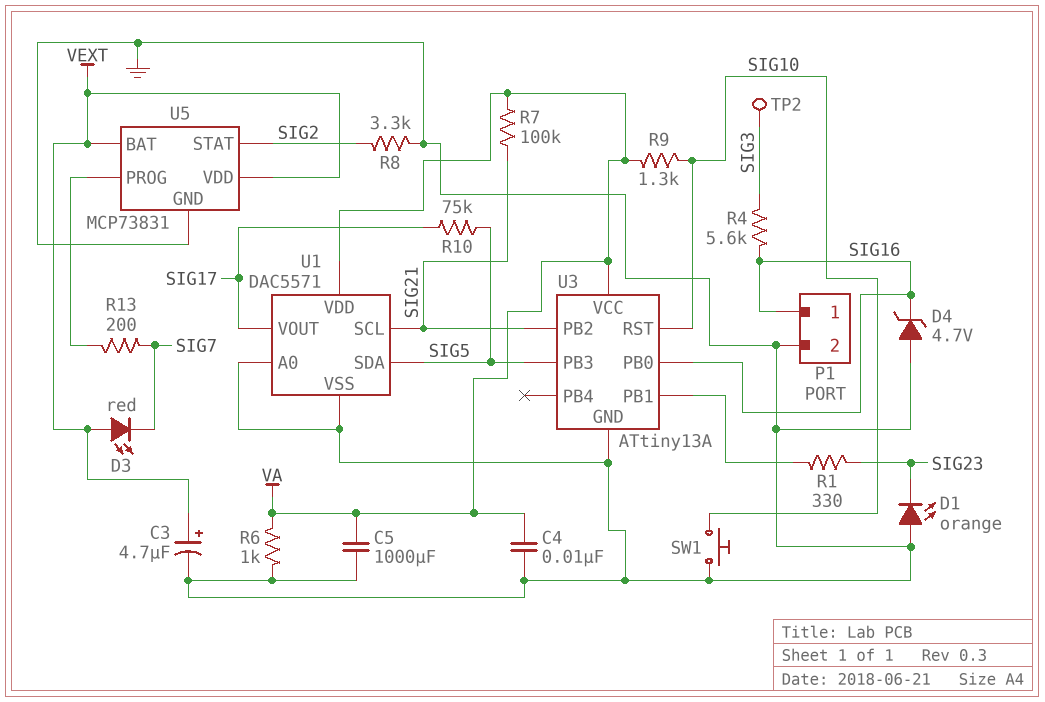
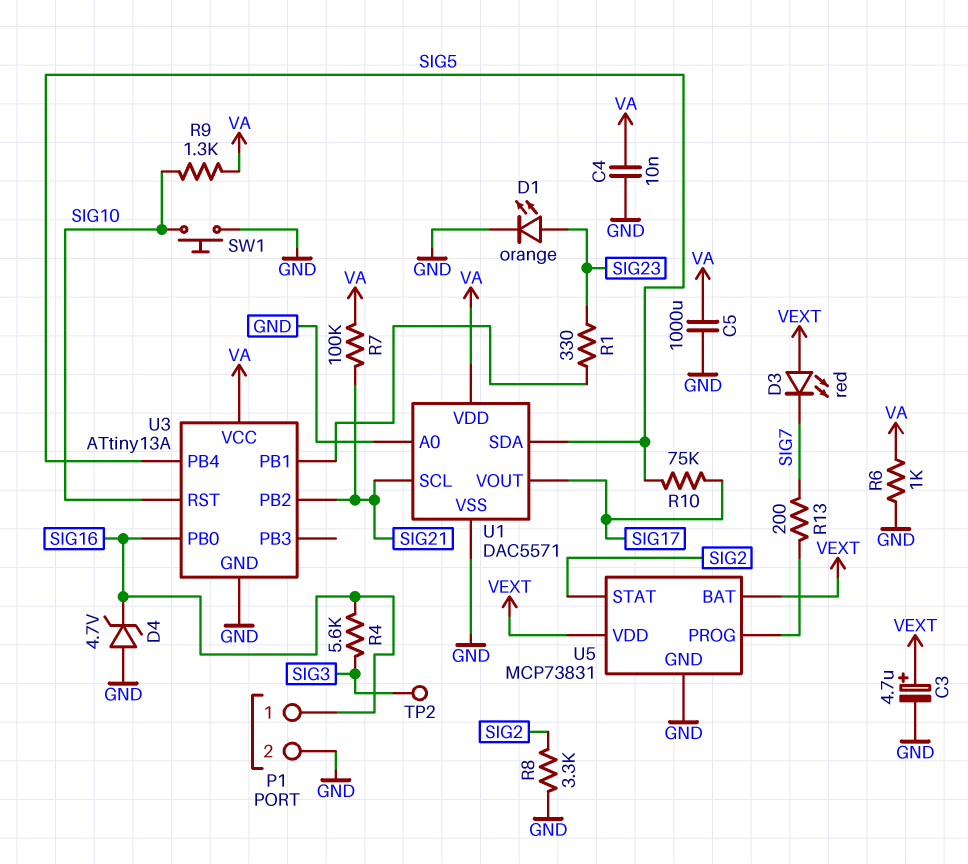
D1: LED orange (A GND, K SIG23) -> LED orange (A SIG23, K GND)
U3 pin PB3: SIG5 -> none
U3 pin PB4: none -> SIG5

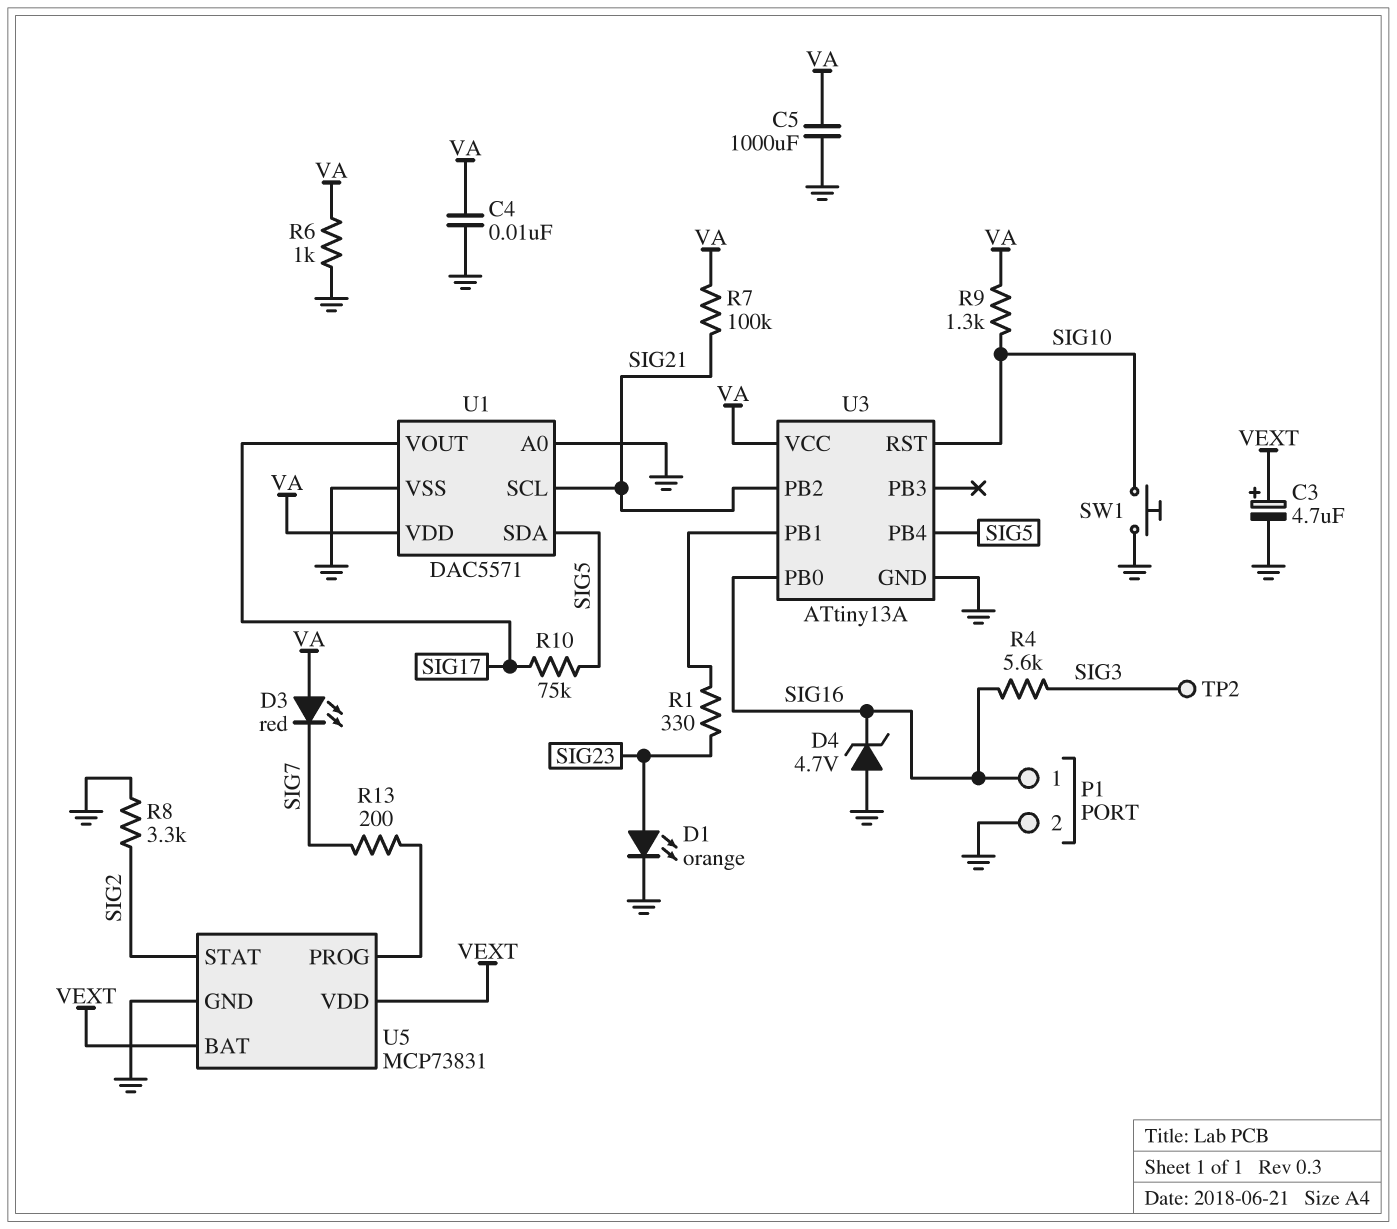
D3: LED red (A VEXT, K SIG7) -> LED red (A VA, K SIG7)

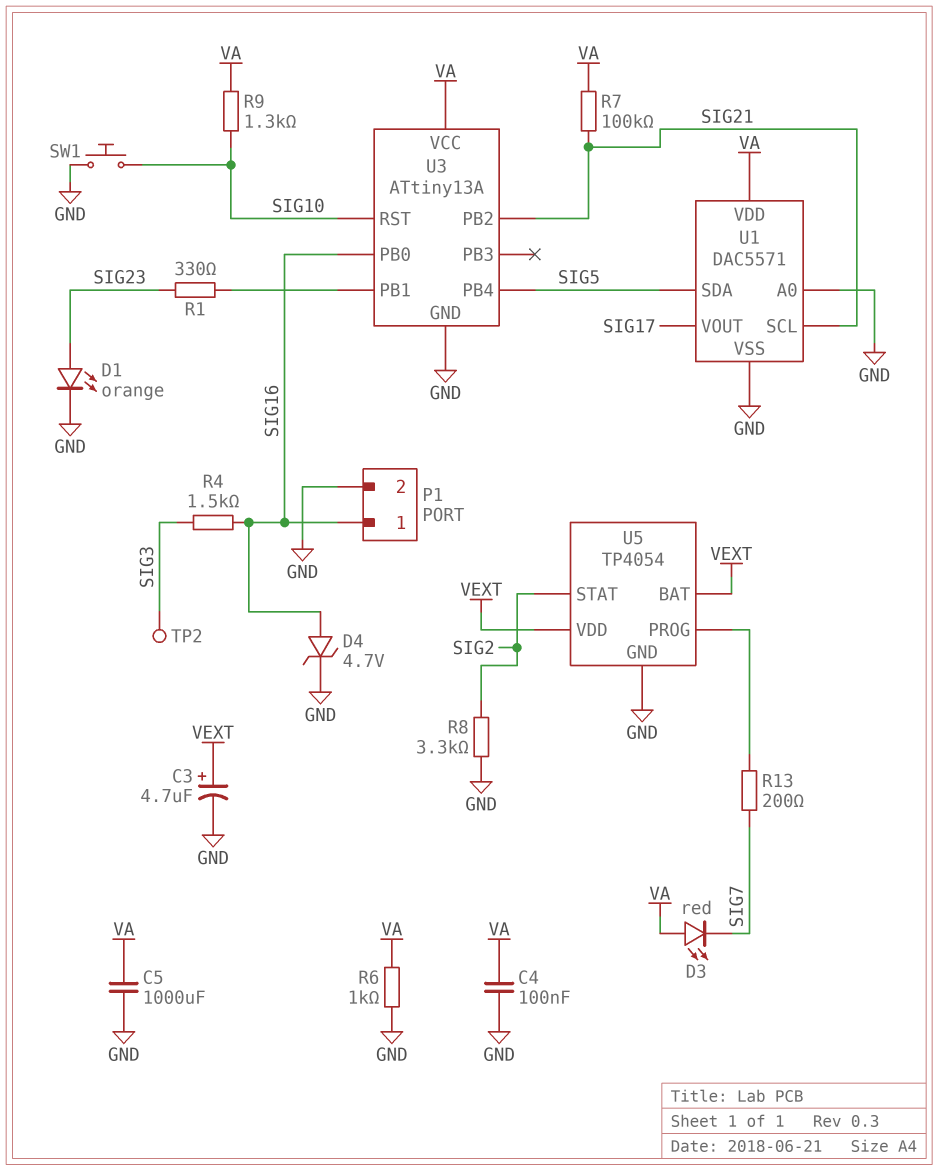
C4: 10nF (GND, VA) -> 100nF (GND, VA)
D4: zener 4.7V (A GND, K SIG16) -> zener 4.7V (A SIG16, K GND)
R4: 5.6k (SIG3, SIG16) -> 1.5k (SIG3, SIG16)
R10: 75k (SIG5, SIG17) -> none
U5: MCP73831 -> TP4054

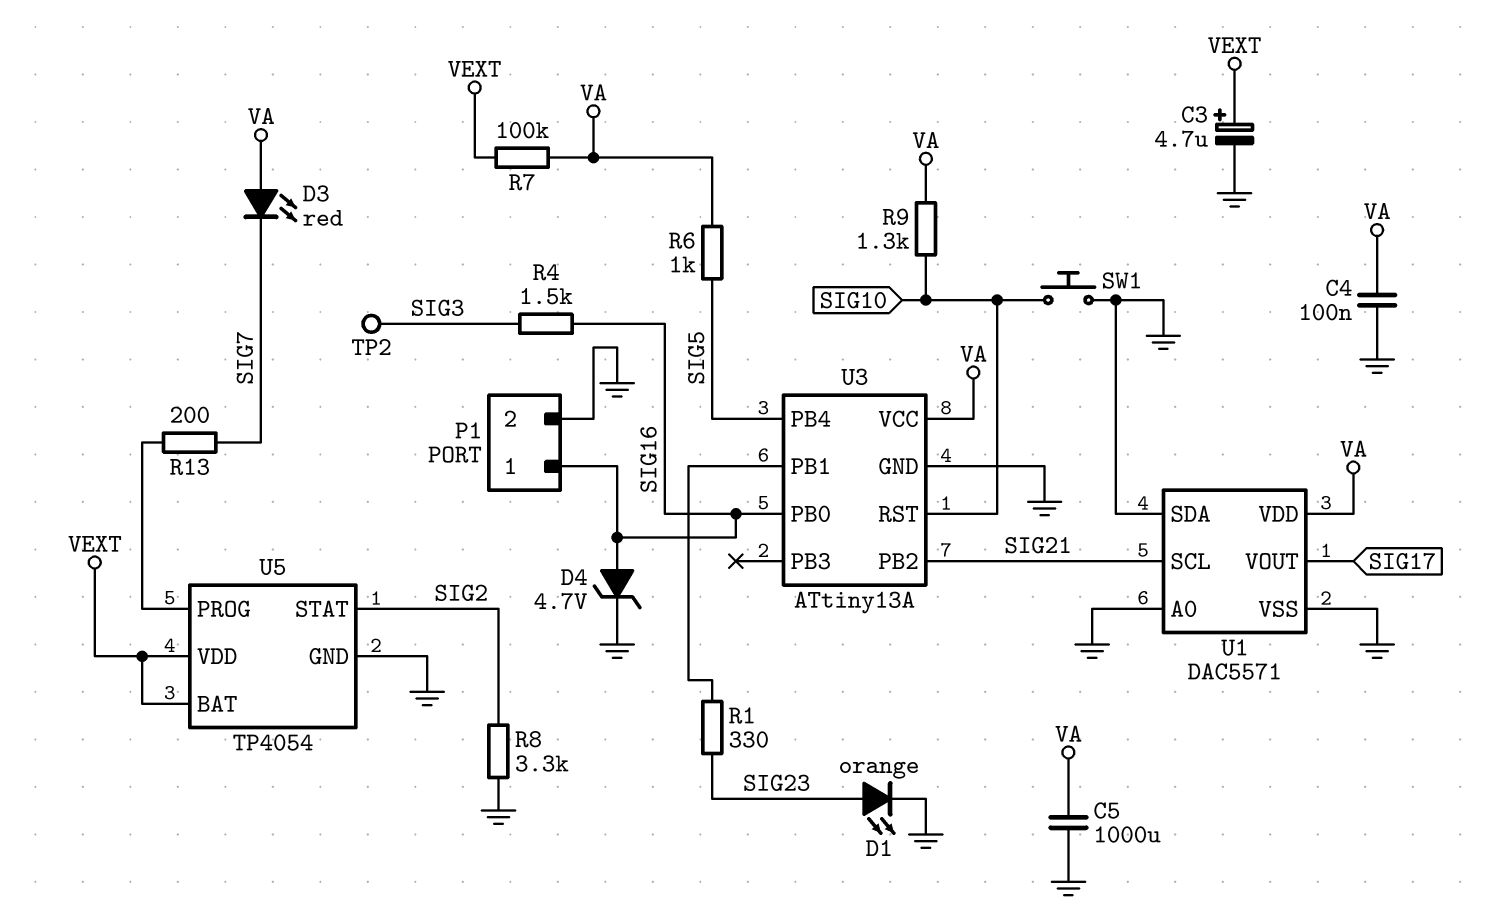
R6: 1k (GND, VA) -> 1k (SIG5, VA)
R7: 100k (SIG21, VA) -> 100k (VA, VEXT)
U1 pin SDA: SIG5 -> GND

